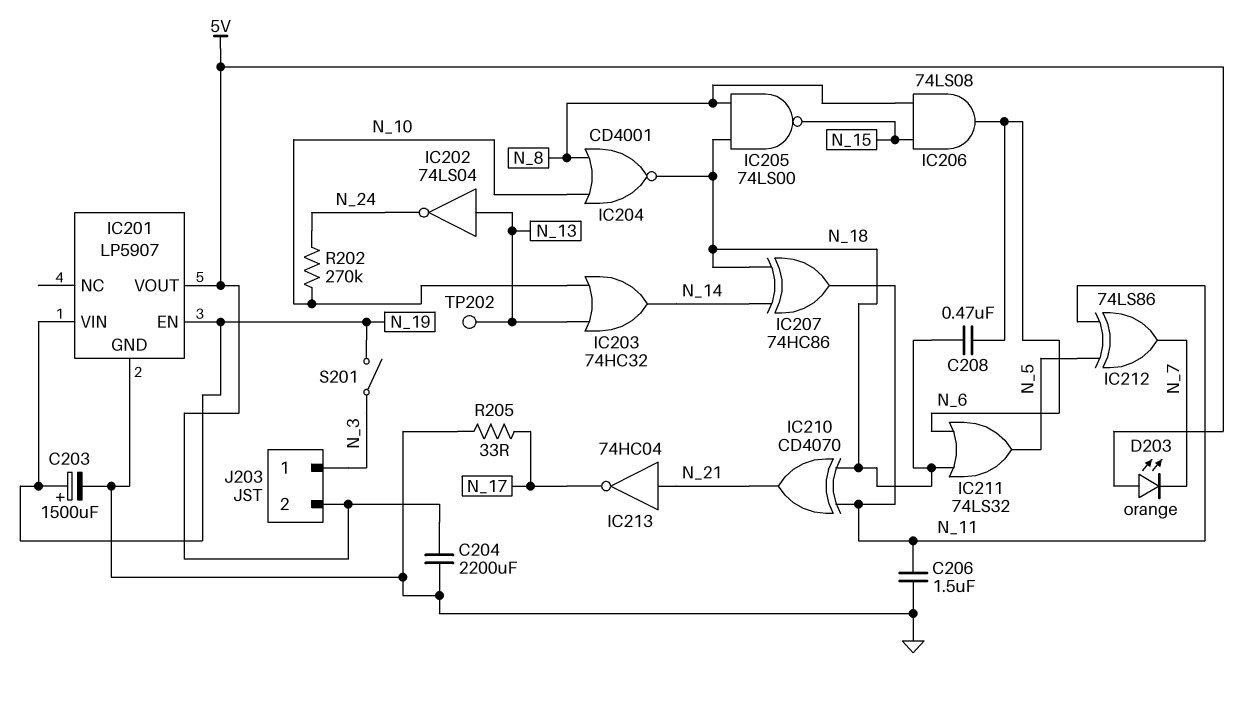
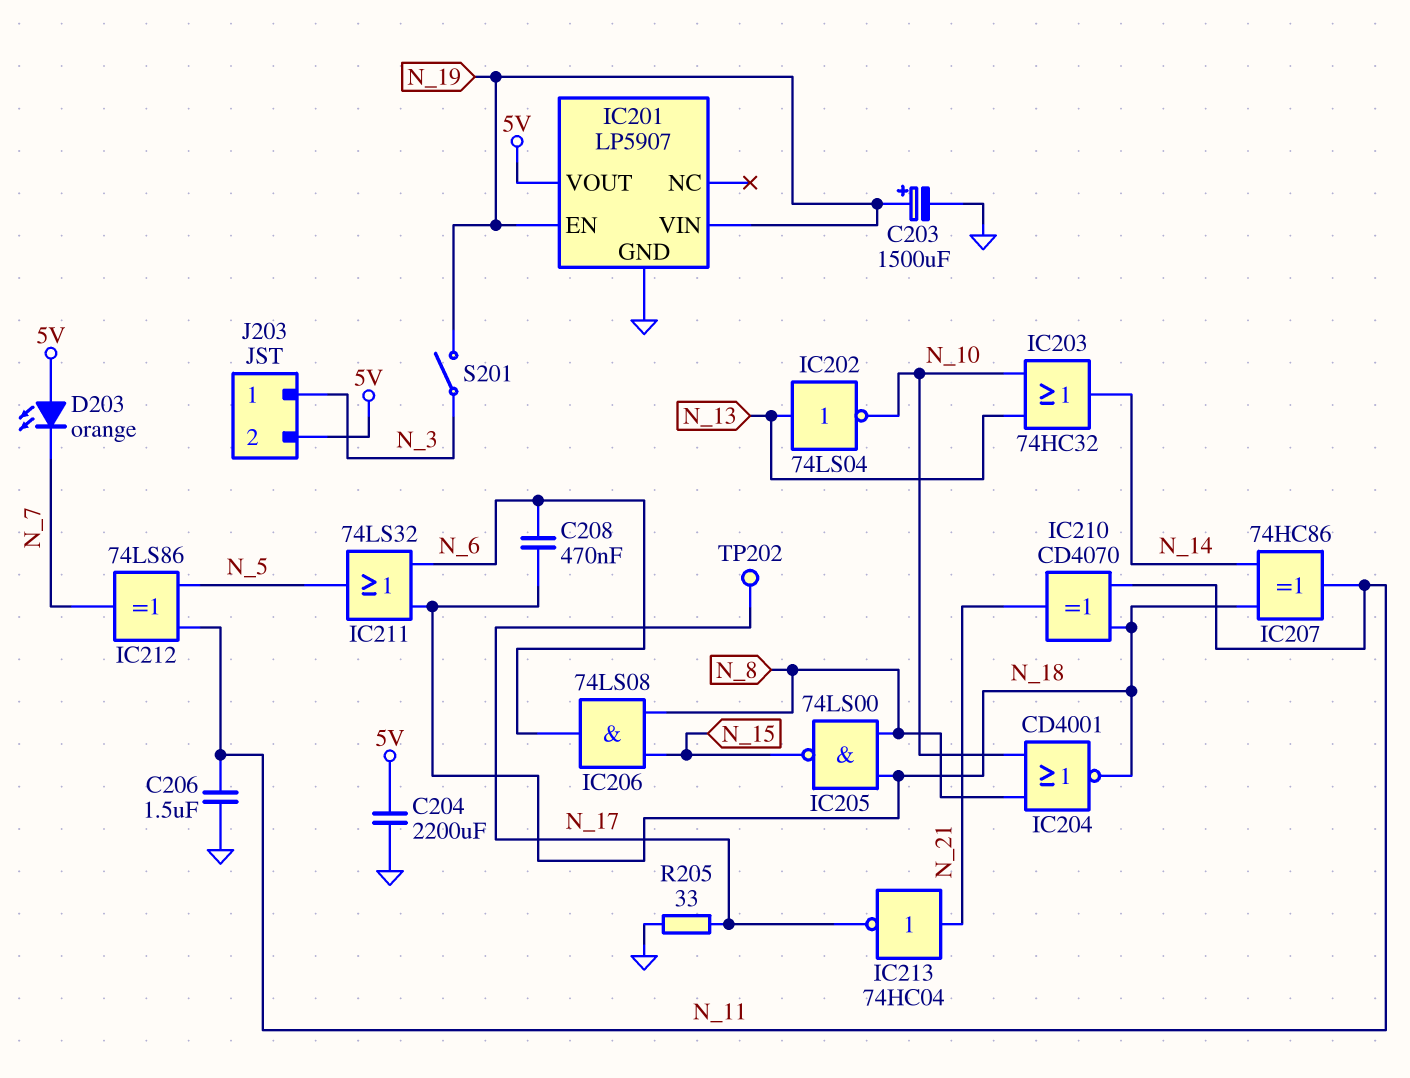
IC202: NOT 74LS04 (in N_13, out N_24) -> NOT 74LS04 (in N_13, out N_10)
R202: 270k (N_10, N_24) -> none
TP202: test point (N_13) -> test point (N_17)

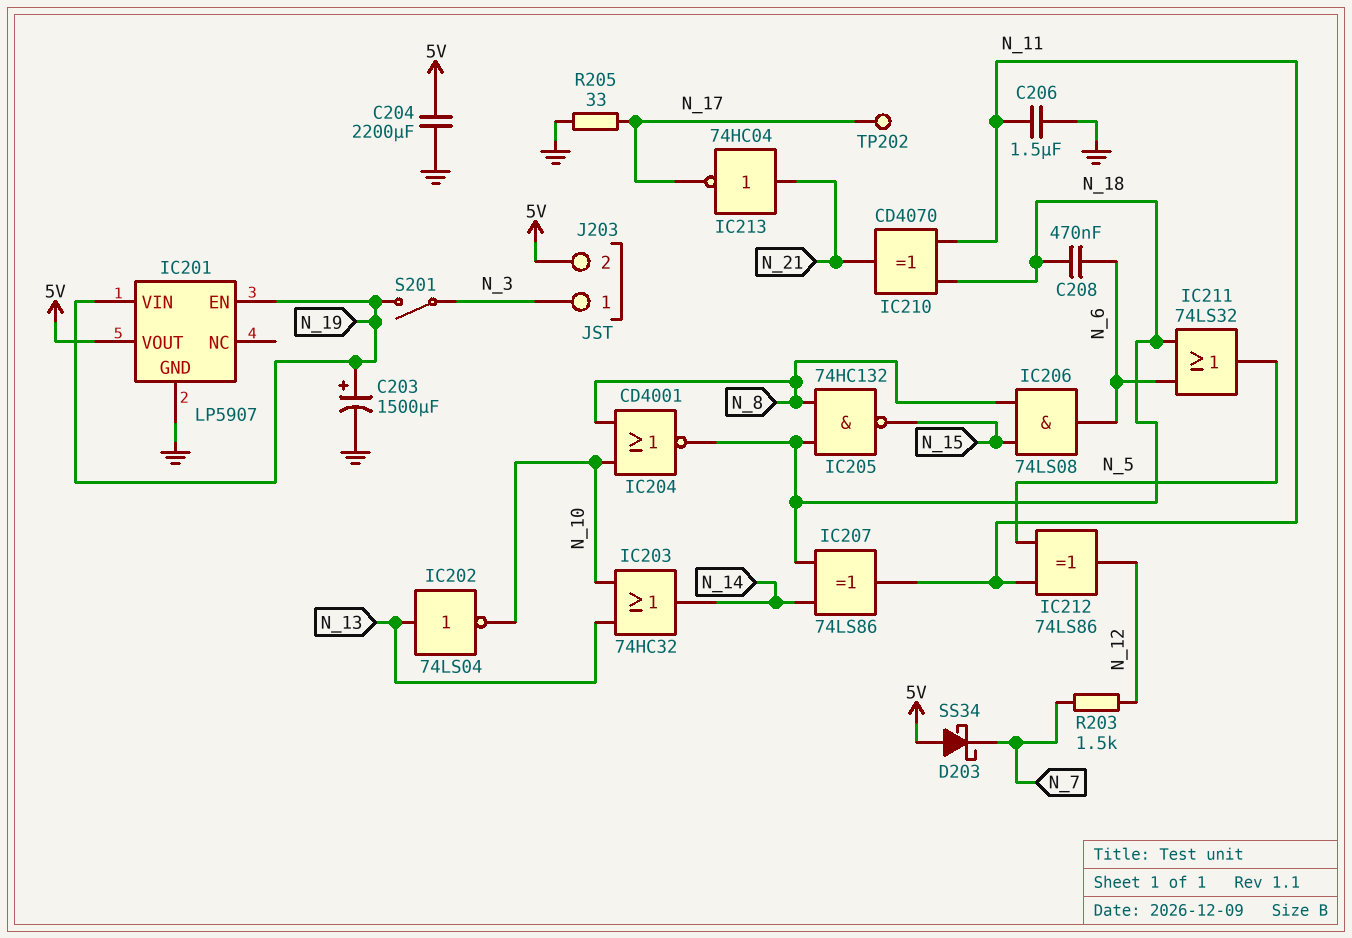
D203: LED orange (A 5V, K N_7) -> schottky SS34 (A 5V, K N_7)
IC205: NAND 74LS00 (in N_8, in N_18, out N_15) -> NAND 74HC132 (in N_8, in N_18, out N_15)
IC207: XOR 74HC86 (in N_14, in N_18, out N_11) -> XOR 74LS86 (in N_14, in N_18, out N_11)
IC212: XOR 74LS86 (in N_5, in N_11, out N_7) -> XOR 74LS86 (in N_5, in N_11, out N_12)
R203: none -> 1.5k (N_7, N_12)

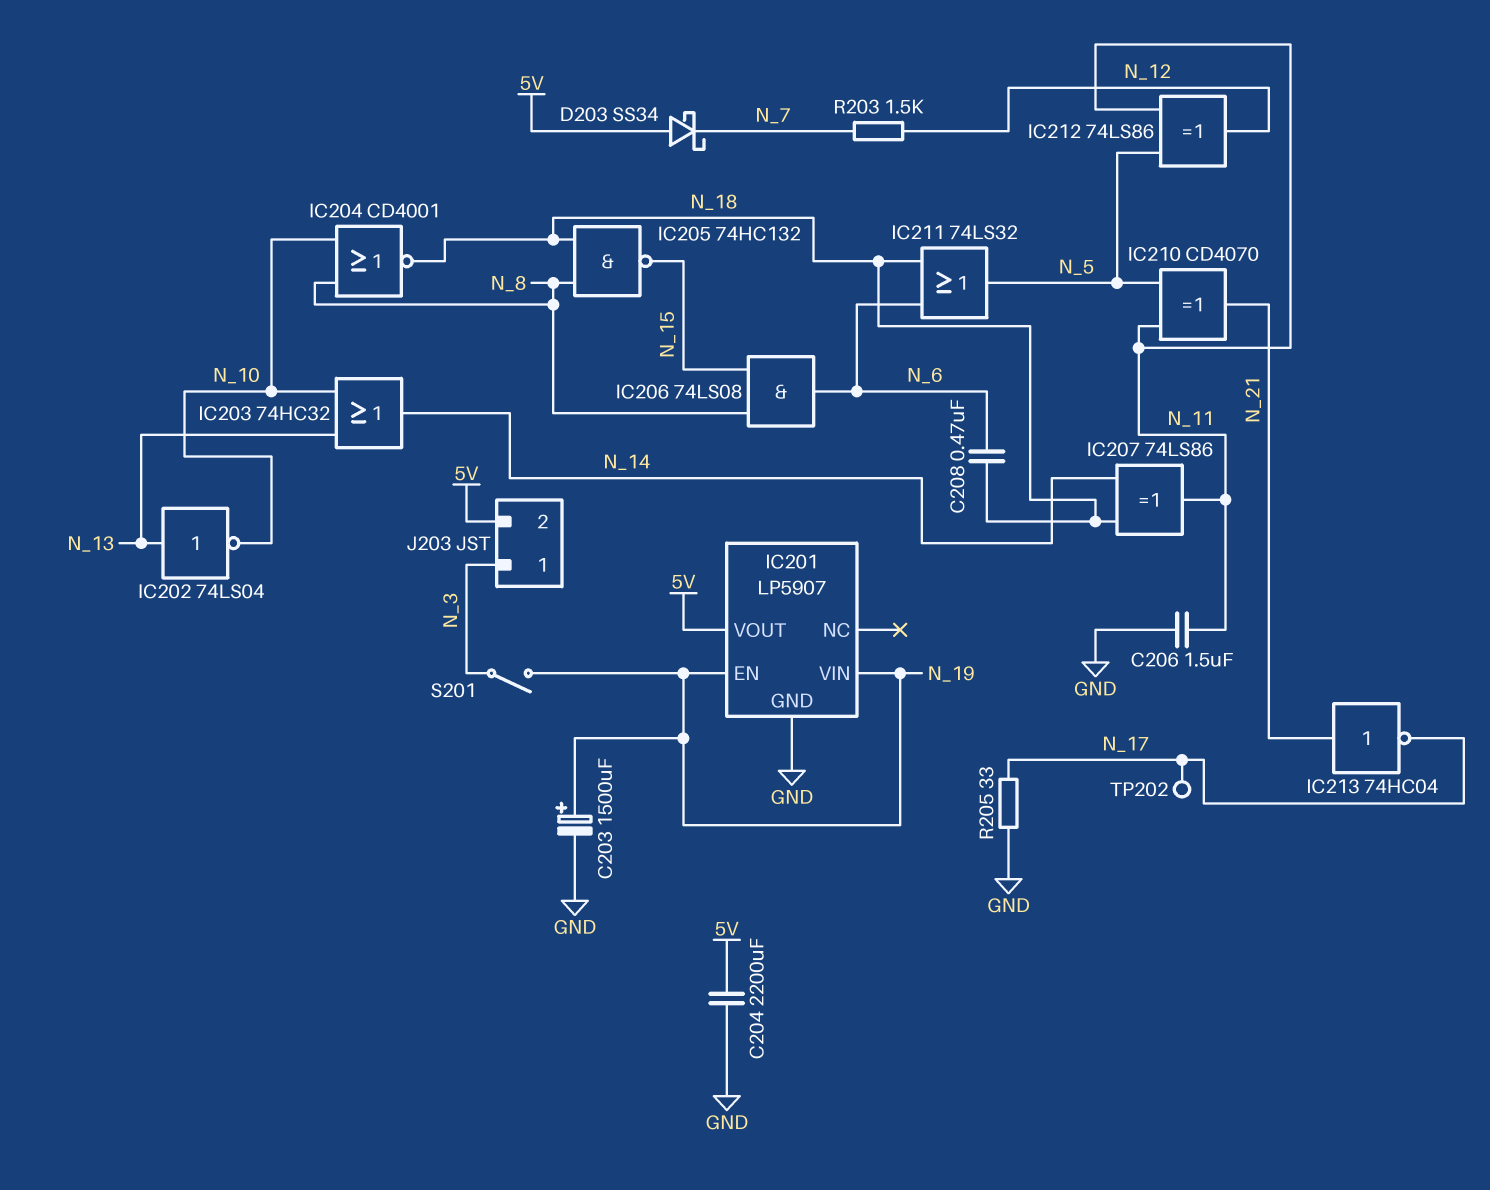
IC210: XOR CD4070 (in N_11, in N_18, out N_21) -> XOR CD4070 (in N_5, in N_11, out N_21)

